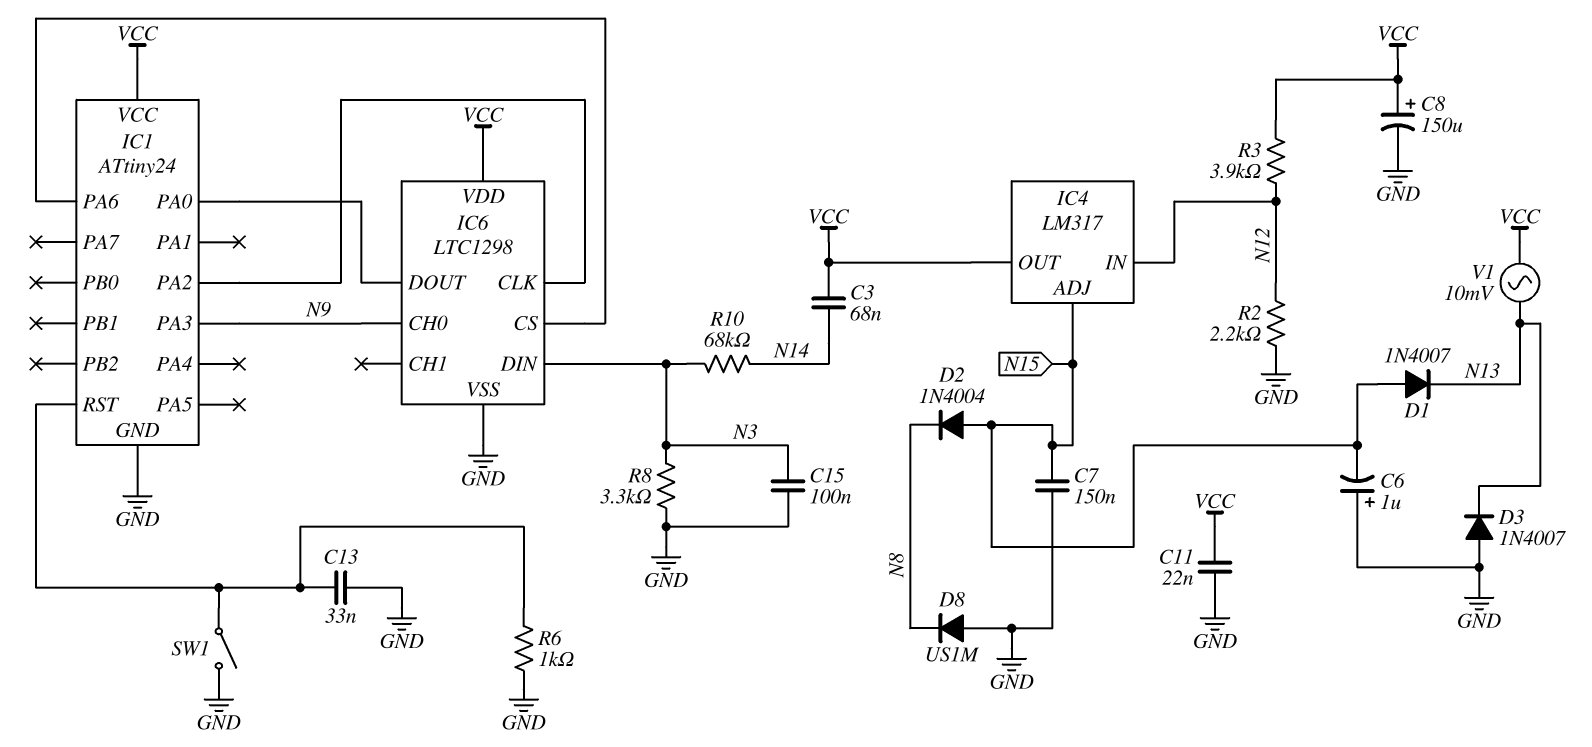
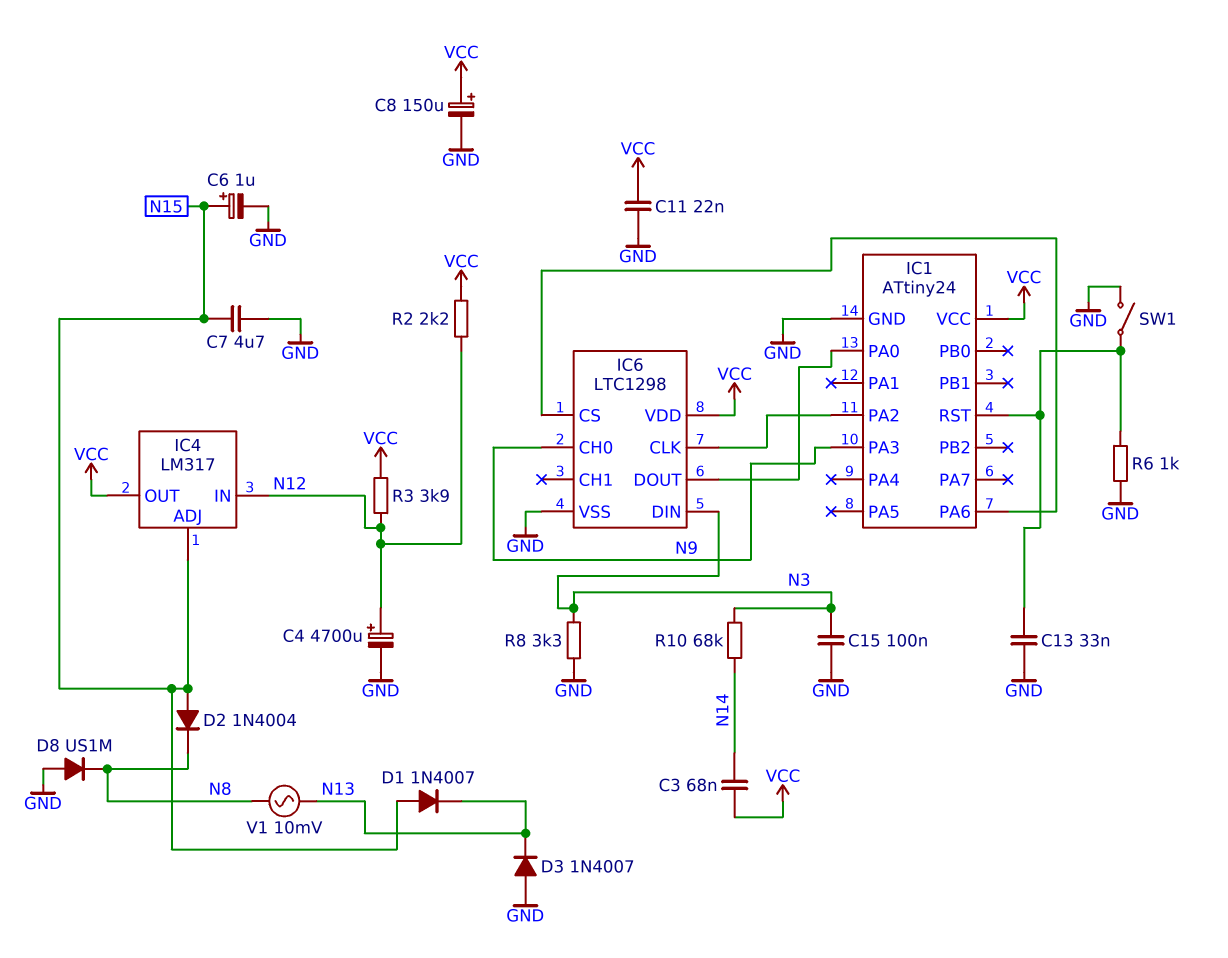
C4: none -> 4700uF (plus N12, minus GND)
C6: 1uF (plus GND, minus N15) -> 1uF (plus N15, minus GND)
C7: 150nF (GND, N15) -> 4.7uF (GND, N15)
R2: 2.2k (GND, N12) -> 2.2k (N12, VCC)
V1: AC 10mV (N13, VCC) -> AC 10mV (N8, N13)

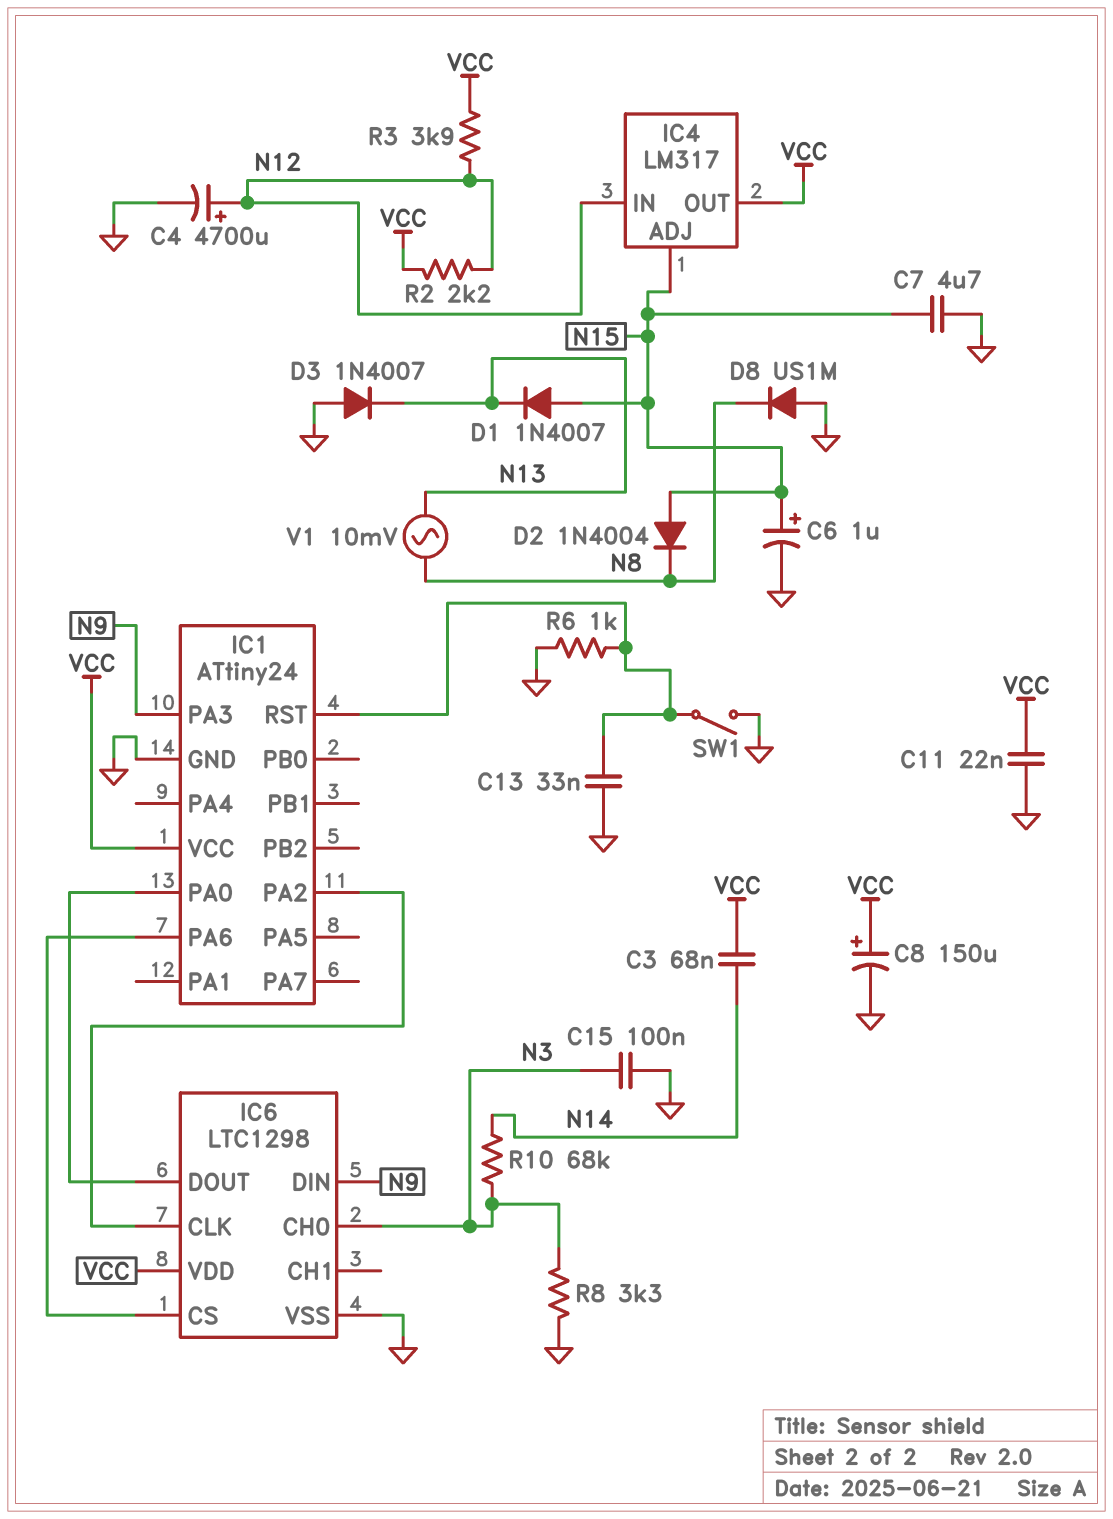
IC6 pin CH0: N9 -> N3
IC6 pin DIN: N3 -> N9

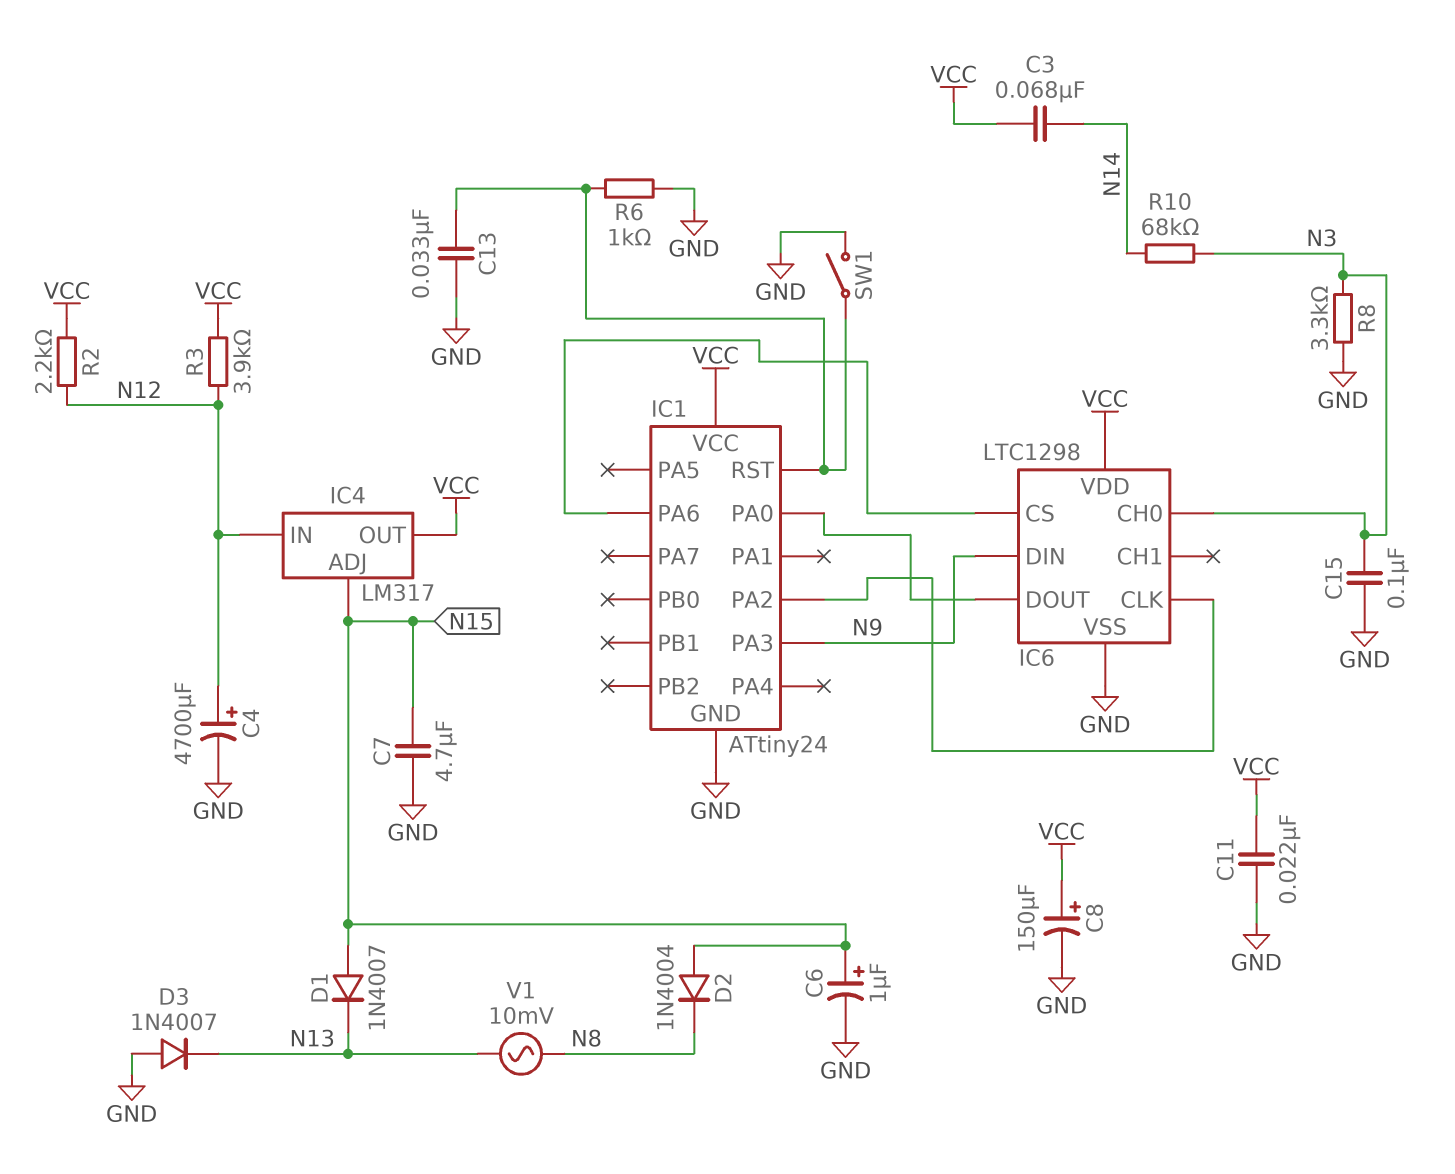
D8: diode US1M (A GND, K N8) -> none

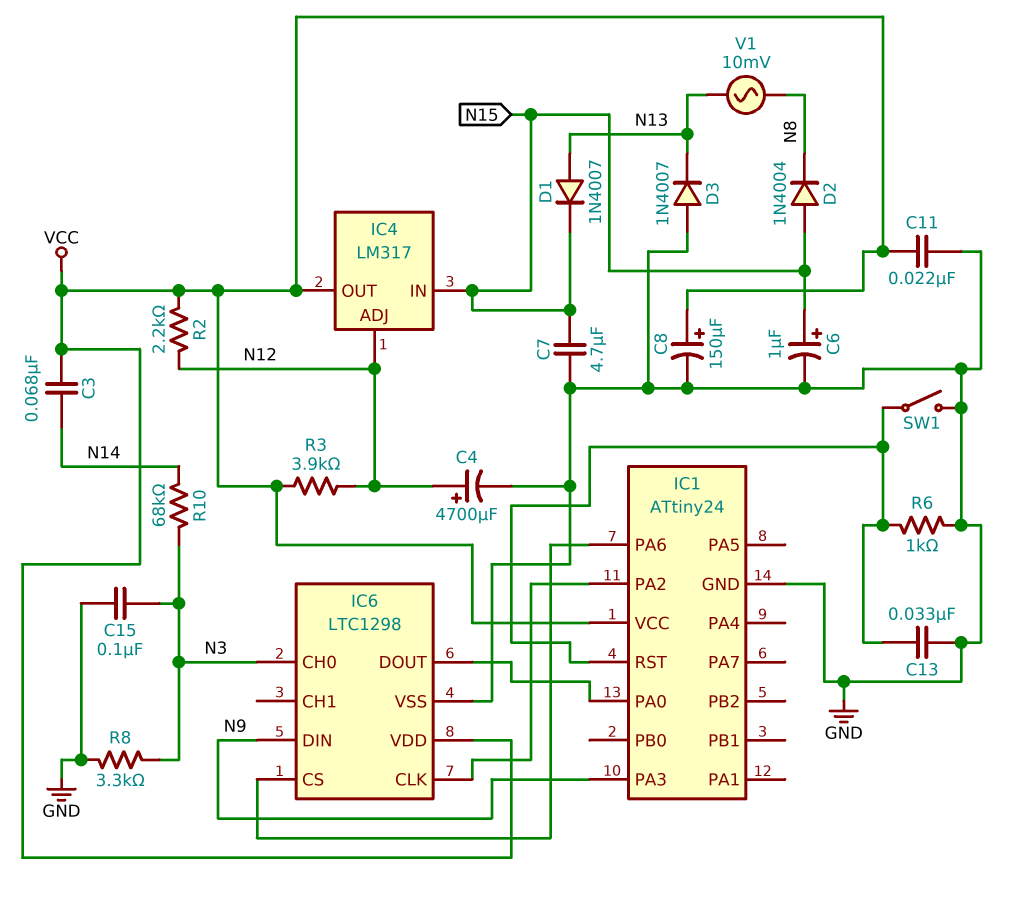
D1: diode 1N4007 (A N15, K N13) -> diode 1N4007 (A N13, K N15)
IC4 pin ADJ: N15 -> N12
IC4 pin IN: N12 -> N15

